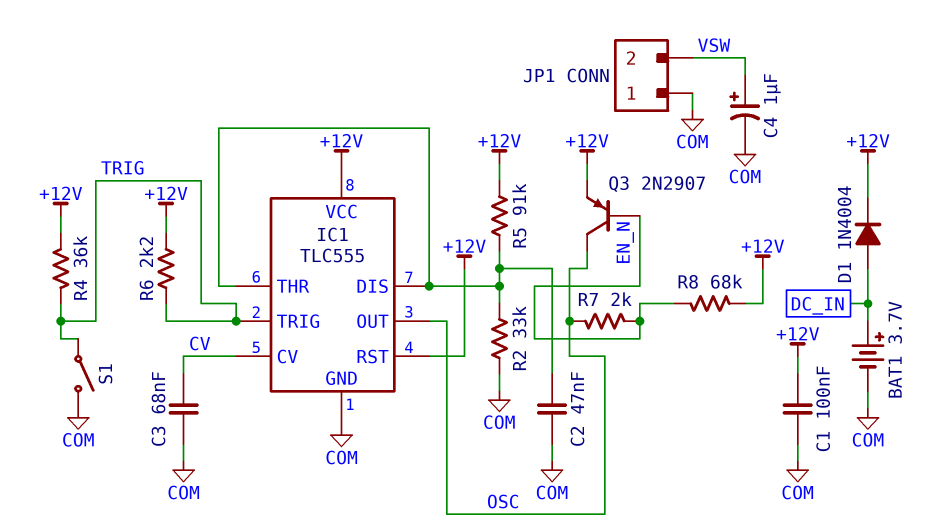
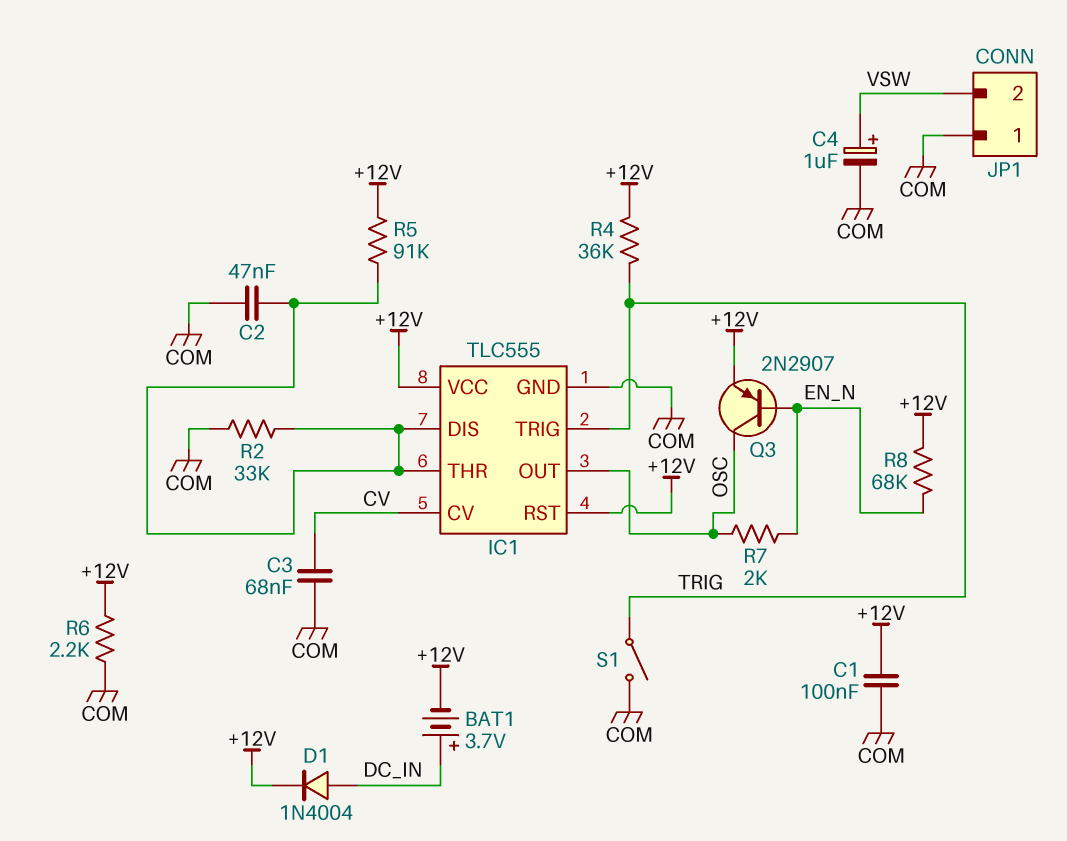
BAT1: 3.7V (plus DC_IN, minus COM) -> 3.7V (plus DC_IN, minus +12V)
R6: 2.2k (+12V, TRIG) -> 2.2k (+12V, COM)

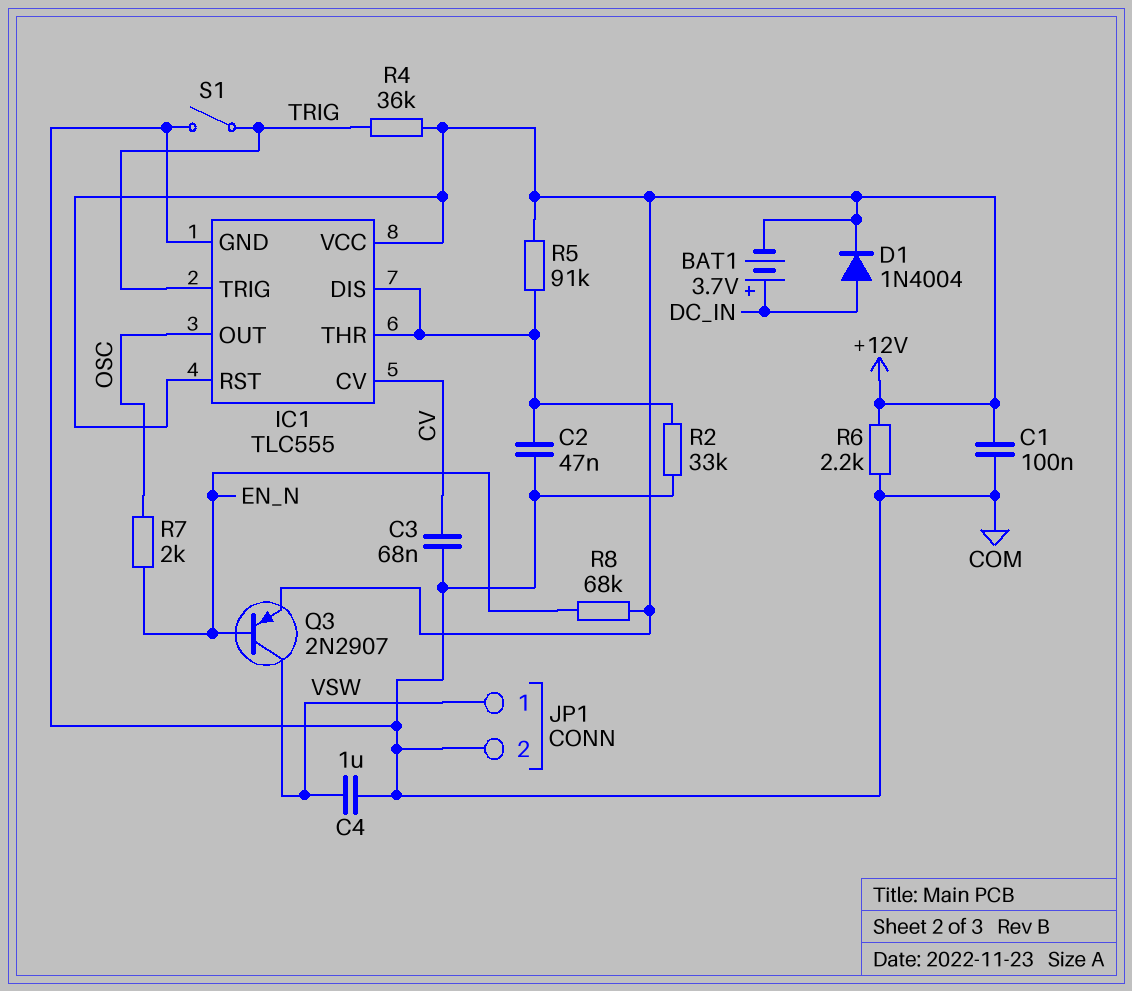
C4: 1uF (plus VSW, minus COM) -> 1uF (COM, VSW)
JP1 pin 1: COM -> VSW
JP1 pin 2: VSW -> COM
Q3: PNP 2N2907 (B EN_N, C OSC, E +12V) -> PNP 2N2907 (B EN_N, C VSW, E +12V)

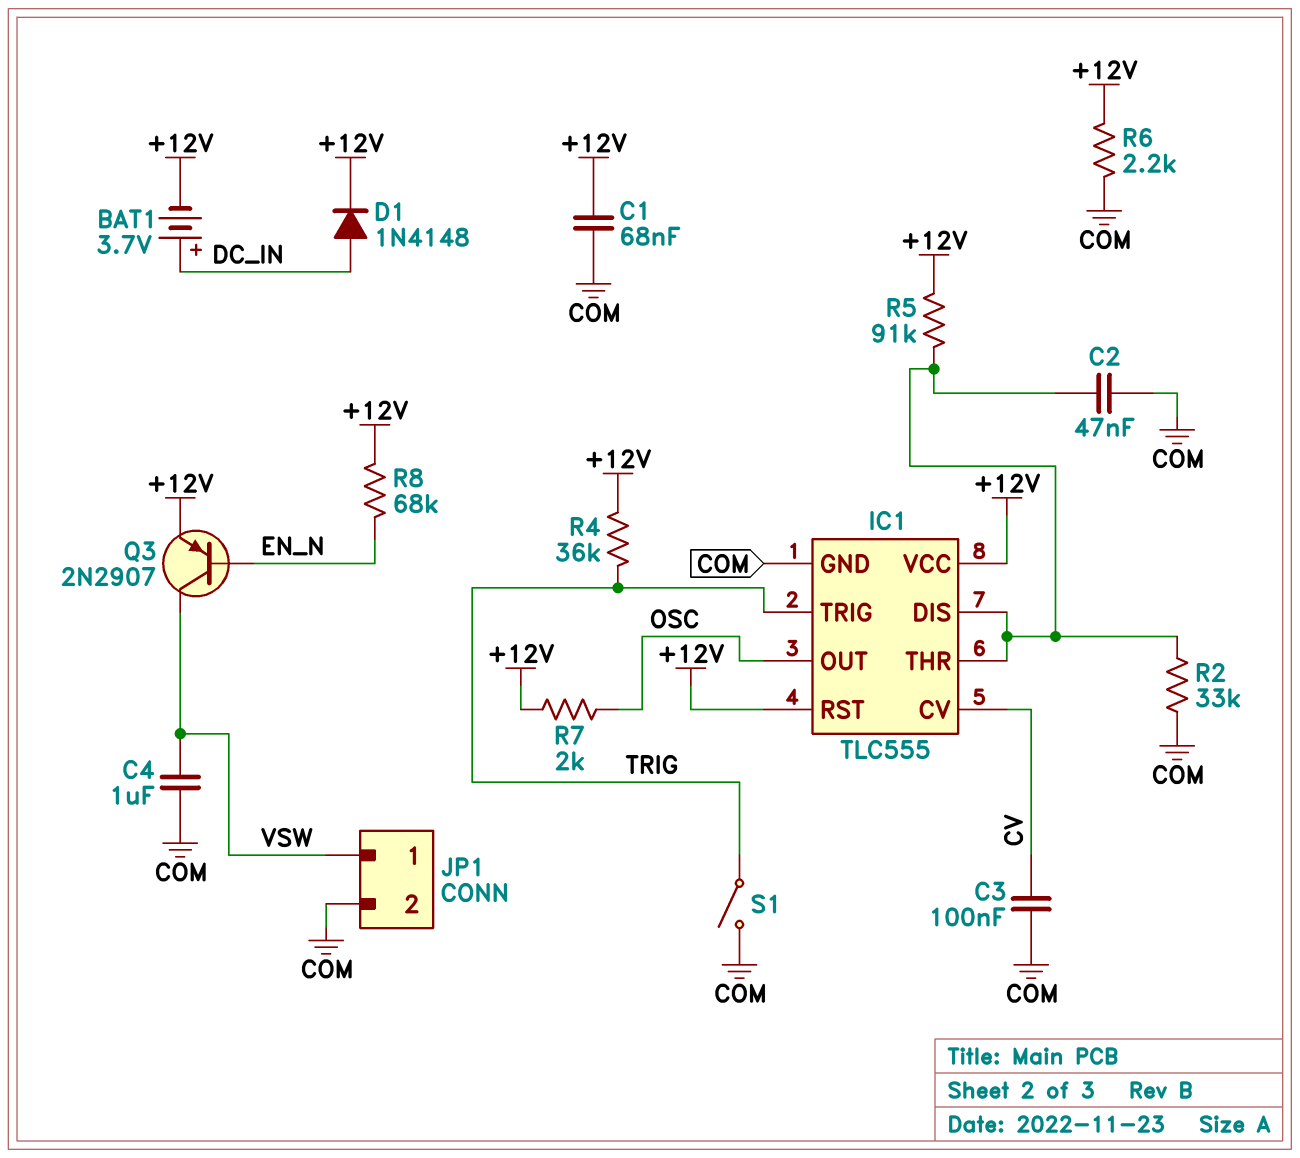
C1: 100nF (+12V, COM) -> 68nF (+12V, COM)
C3: 68nF (COM, CV) -> 100nF (COM, CV)
D1: diode 1N4004 (A DC_IN, K +12V) -> diode 1N4148 (A DC_IN, K +12V)
R7: 2k (EN_N, OSC) -> 2k (+12V, OSC)

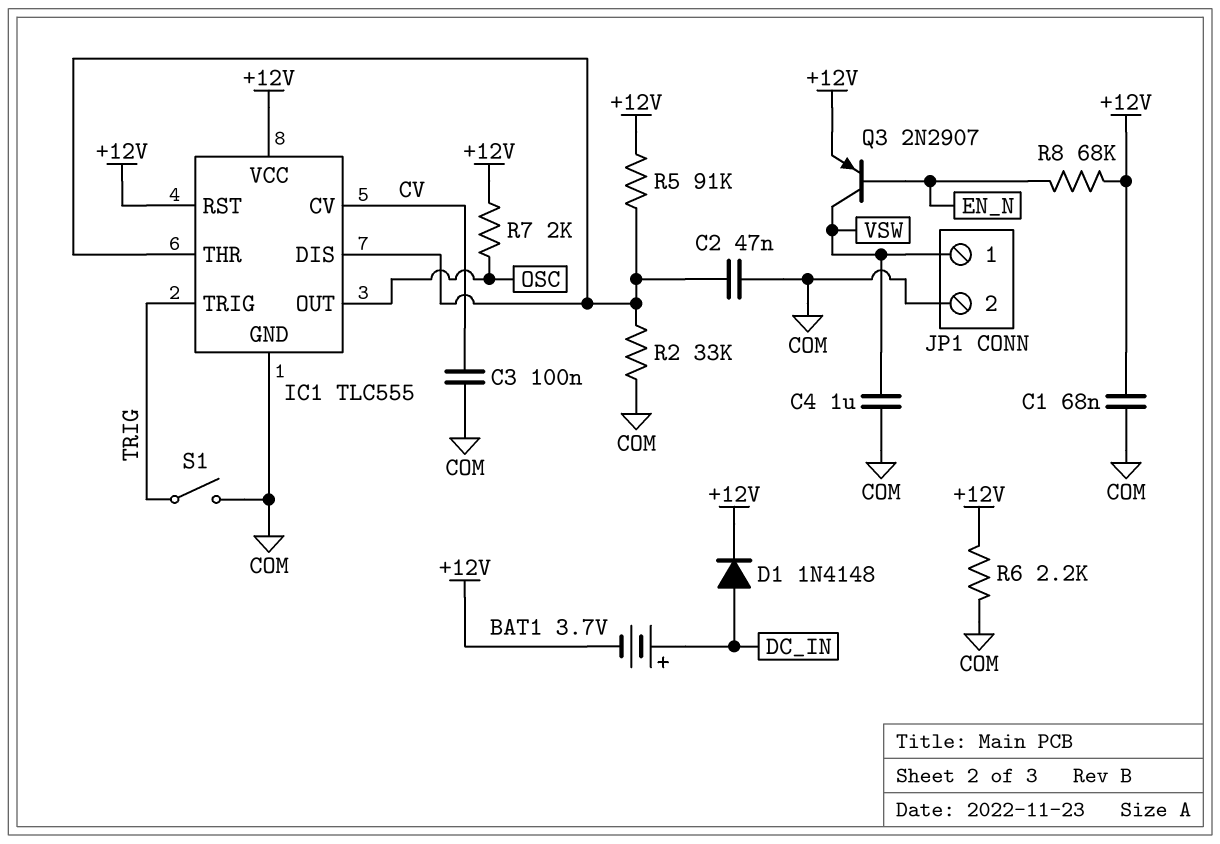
R4: 36k (+12V, TRIG) -> none

